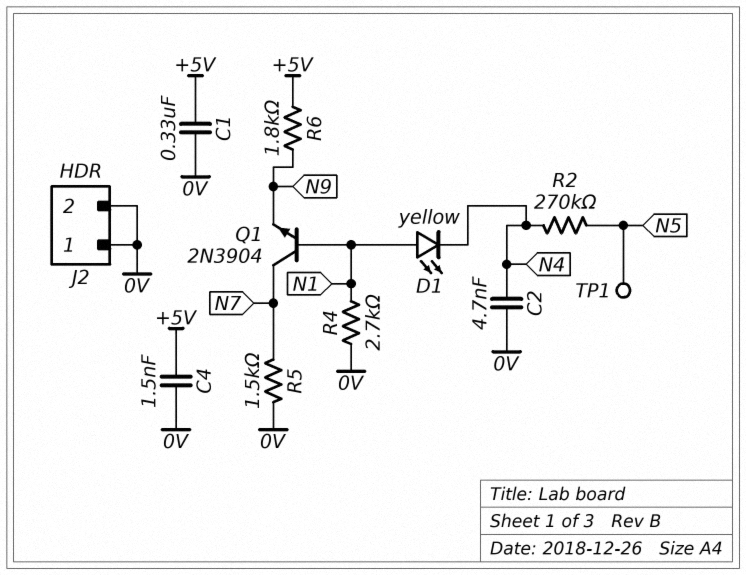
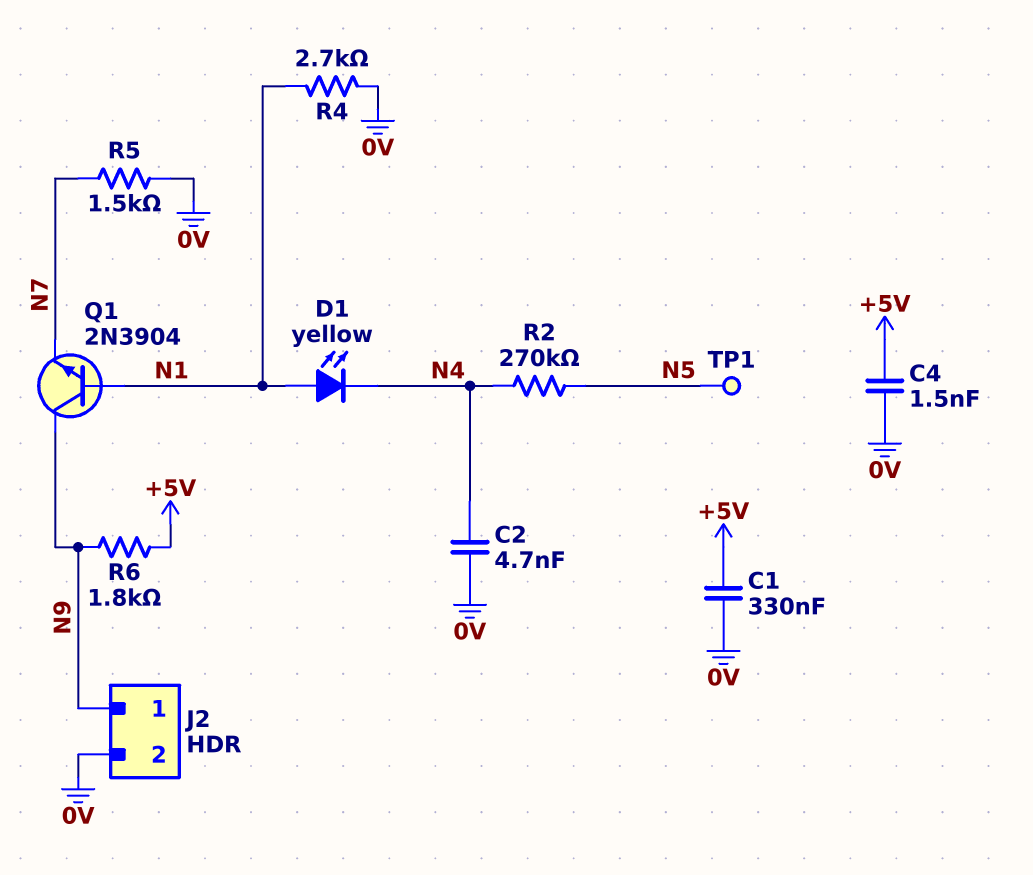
J2 pin 1: 0V -> N9
Q1: NPN 2N3904 (B N1, C N7, E N9) -> NPN 2N3904 (B N1, C N9, E N7)

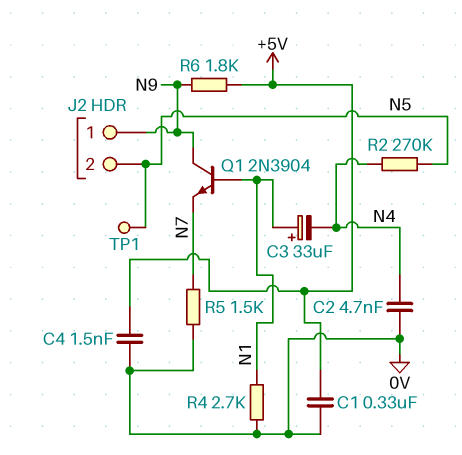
C3: none -> 33uF (plus N1, minus N4)
D1: LED yellow (A N1, K N4) -> none
J2 pin 2: 0V -> N5

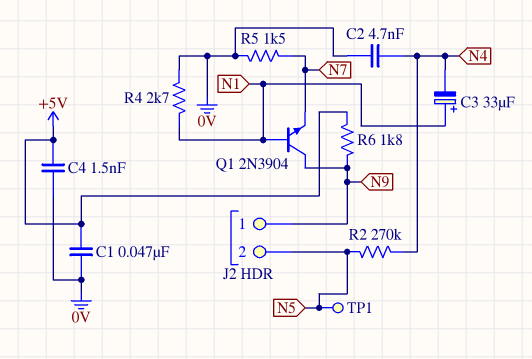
C1: 330nF (+5V, 0V) -> 47nF (+5V, 0V)

